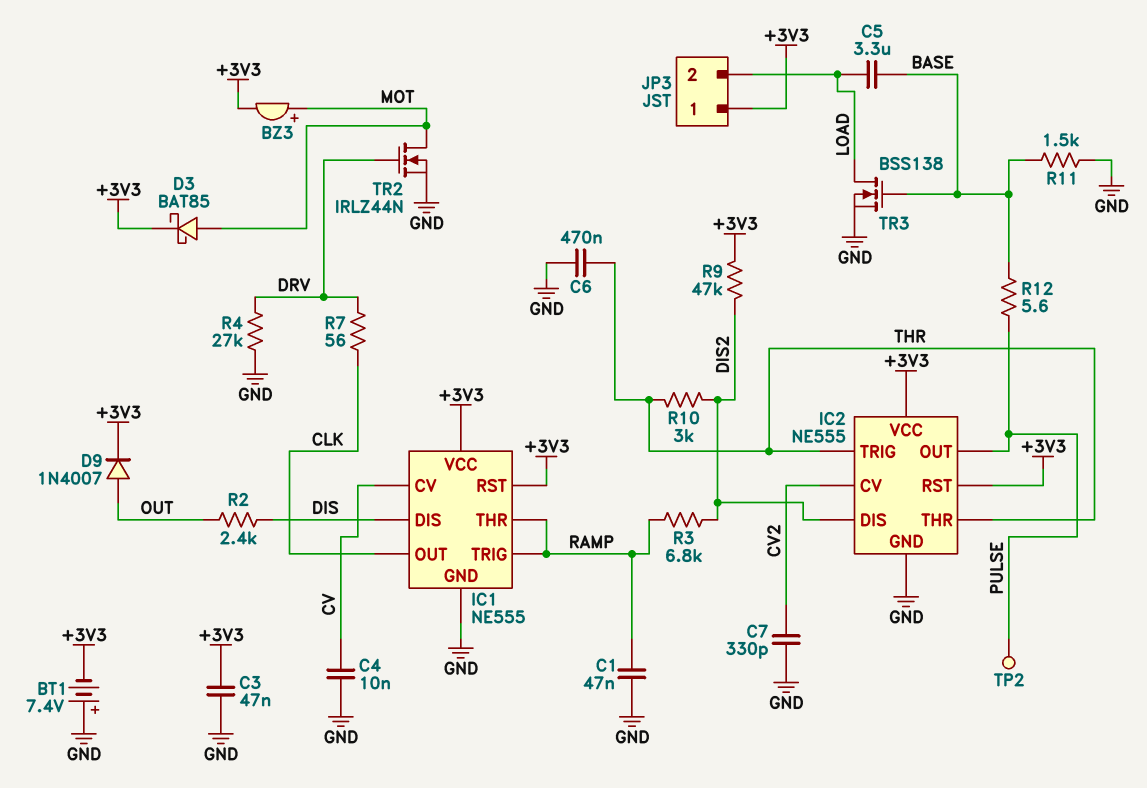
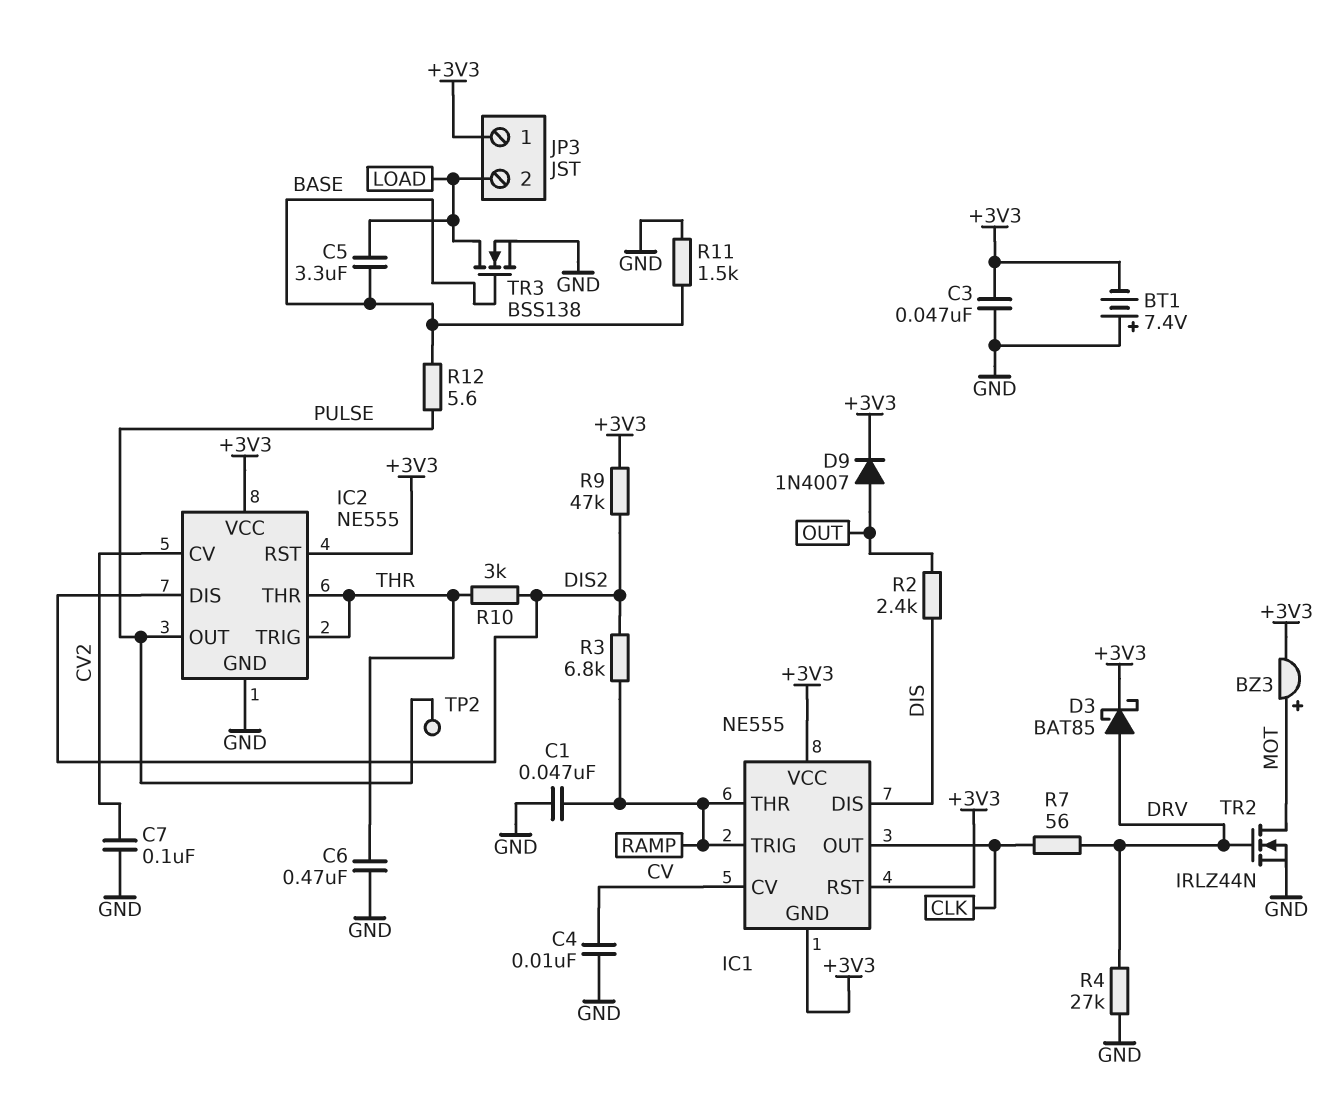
C7: 330pF (CV2, GND) -> 100nF (CV2, GND)
D3: schottky BAT85 (A MOT, K +3V3) -> schottky BAT85 (A DRV, K +3V3)
IC1 pin GND: GND -> +3V3

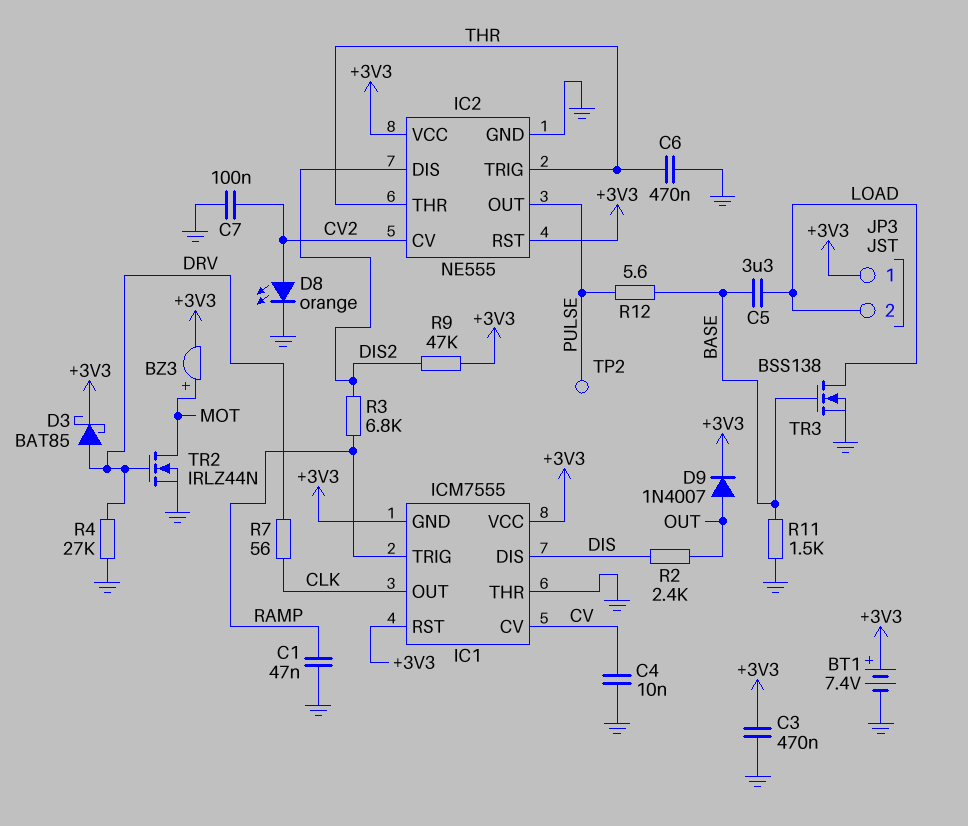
BT1: 7.4V (plus GND, minus +3V3) -> 7.4V (plus +3V3, minus GND)
C3: 47nF (+3V3, GND) -> 470nF (+3V3, GND)
D8: none -> LED orange (A CV2, K GND)
IC1: NE555 -> ICM7555
IC1 pin THR: RAMP -> GND
R10: 3k (DIS2, THR) -> none

